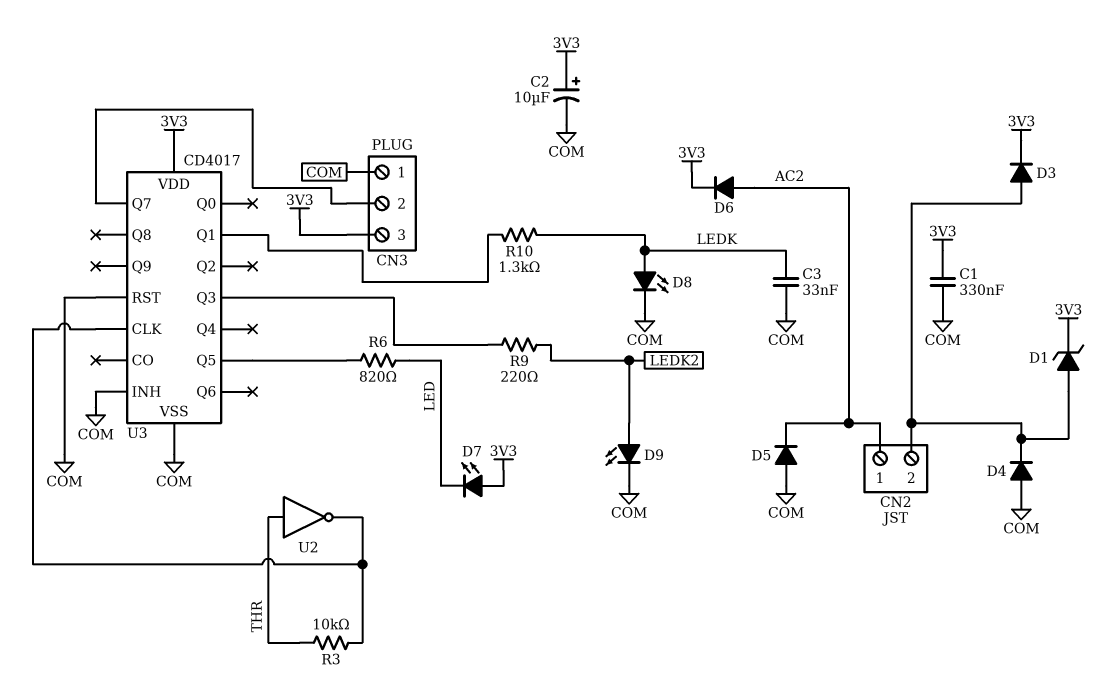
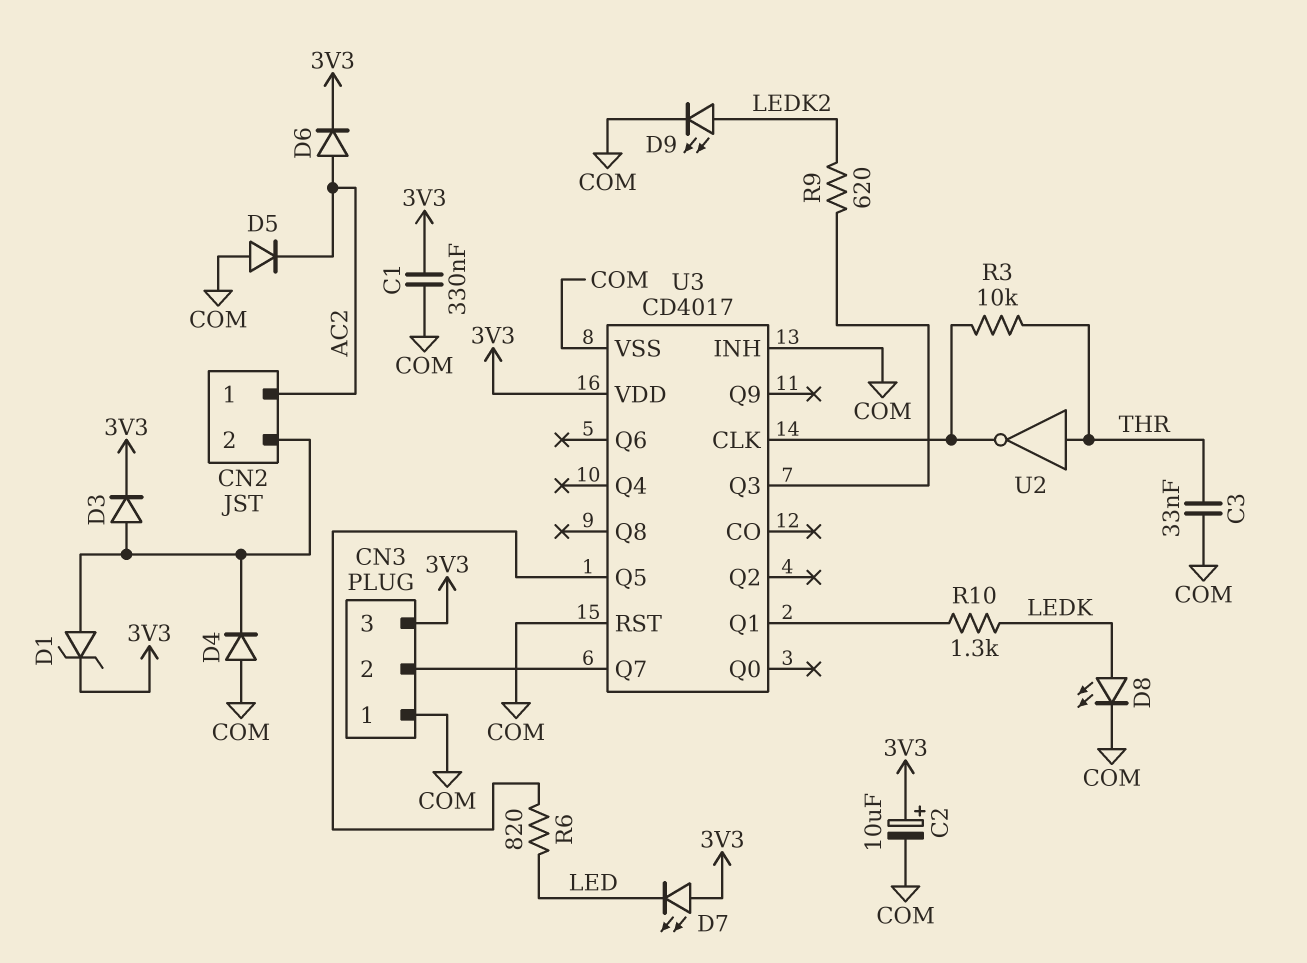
C3: 33nF (COM, LEDK) -> 33nF (COM, THR)
R9: 220 (LEDK2, U3/Q3) -> 620 (LEDK2, U3/Q3)

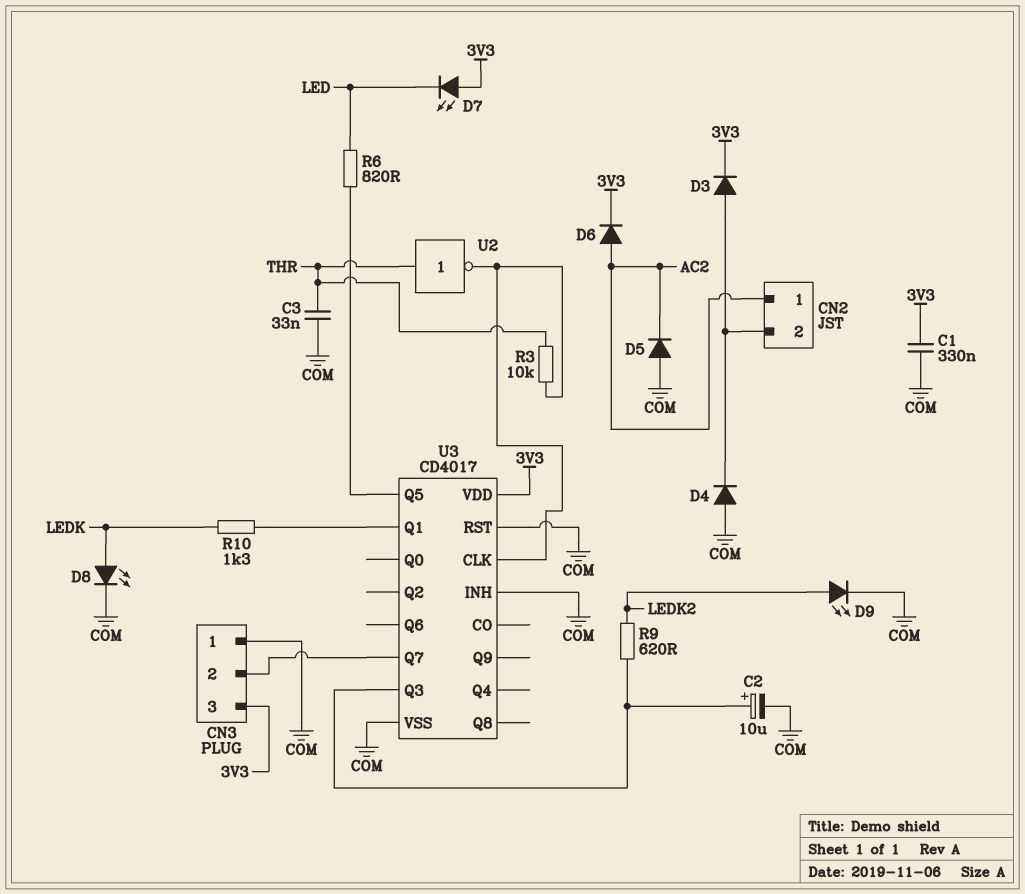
C2: 10uF (plus 3V3, minus COM) -> 10uF (plus U3/Q3, minus COM)
D1: zener (A CN2/2, K 3V3) -> none

